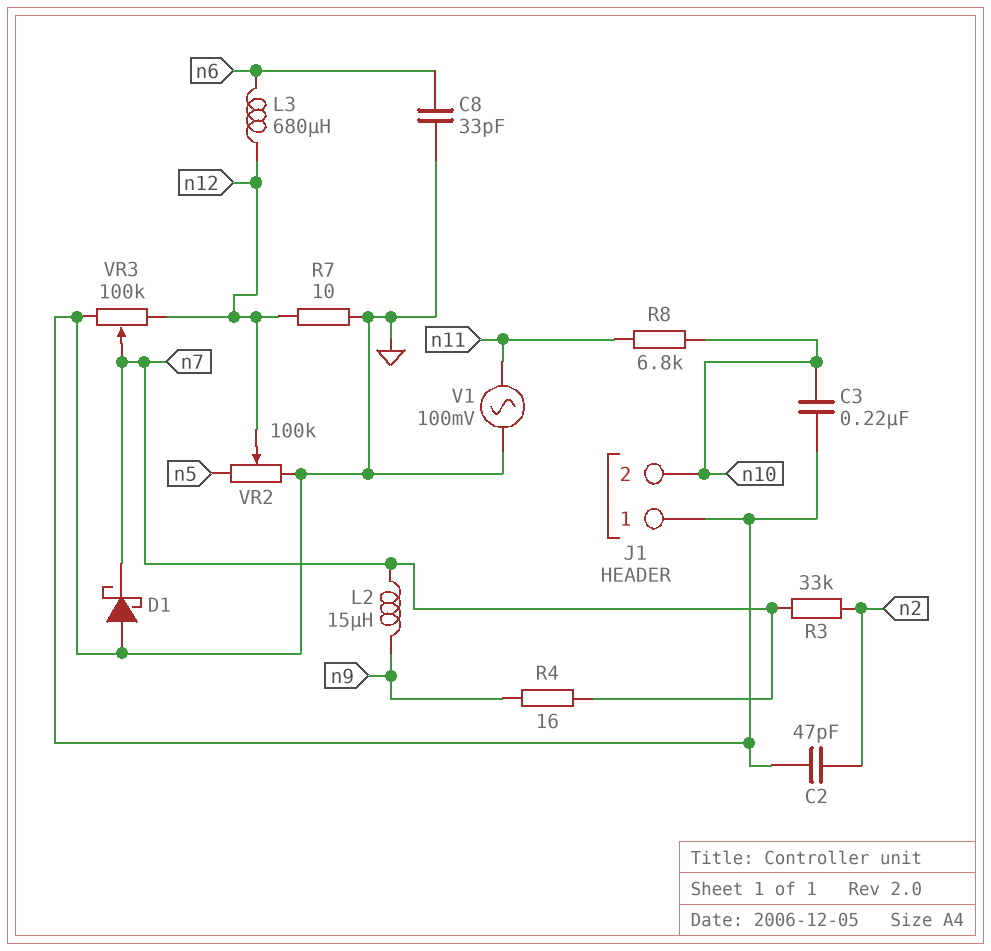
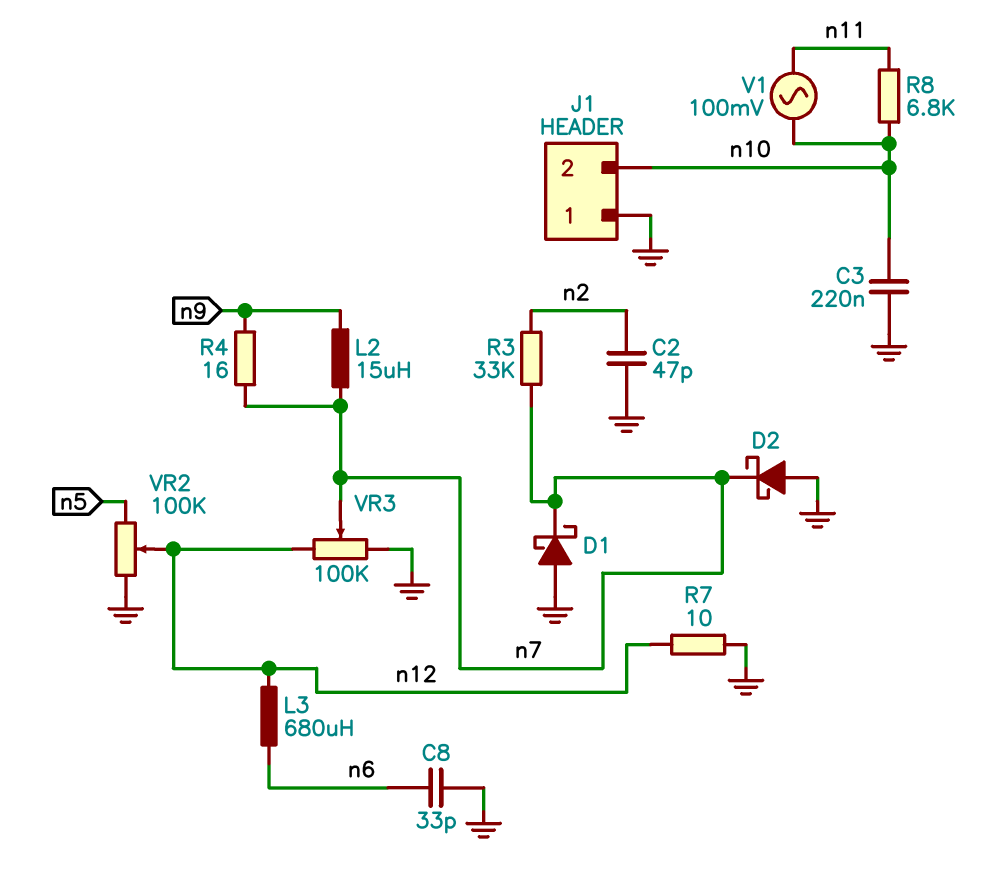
D2: none -> schottky (A GND, K n7)
V1: AC 100mV (GND, n11) -> AC 100mV (n10, n11)

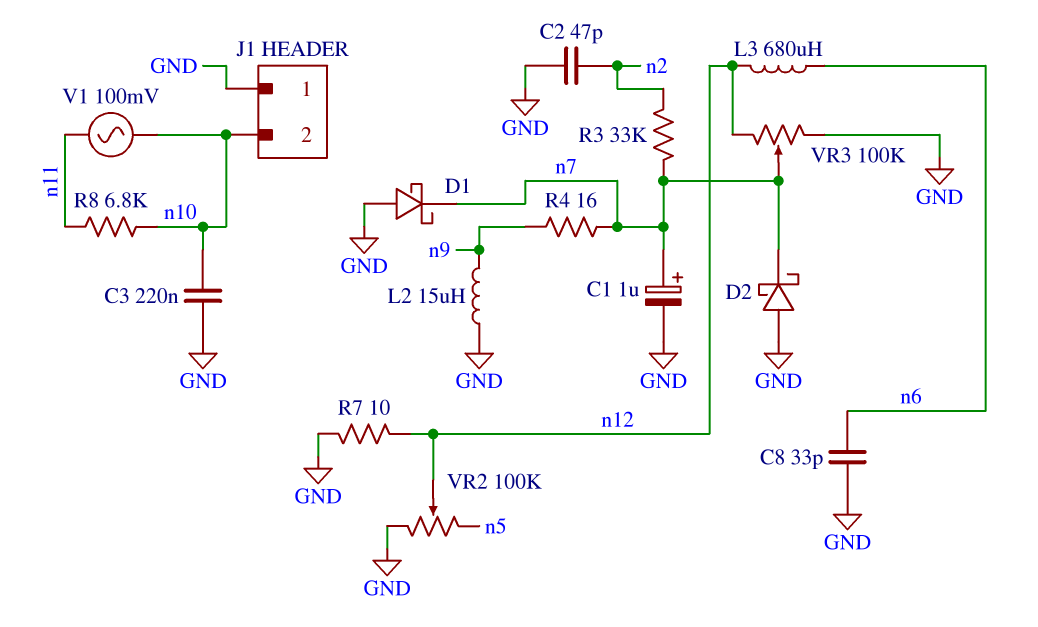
C1: none -> 1uF (plus n7, minus GND)
L2: 15uH (n7, n9) -> 15uH (GND, n9)

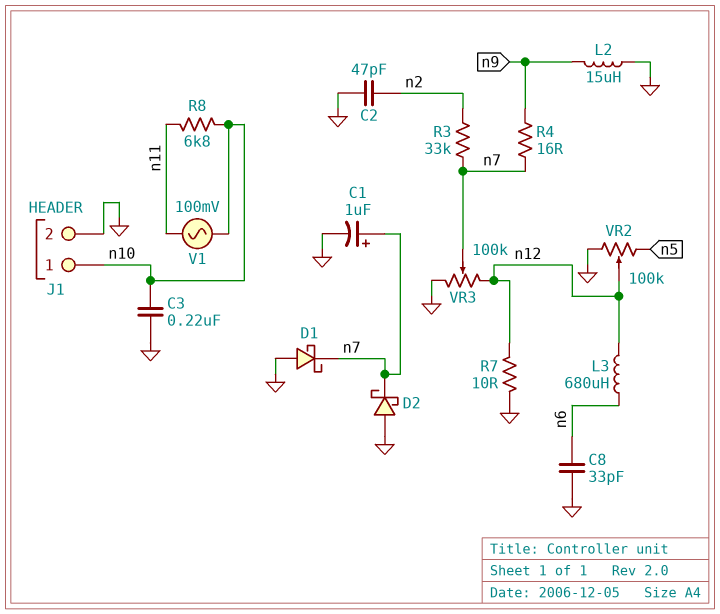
J1 pin 1: GND -> n10
J1 pin 2: n10 -> GND

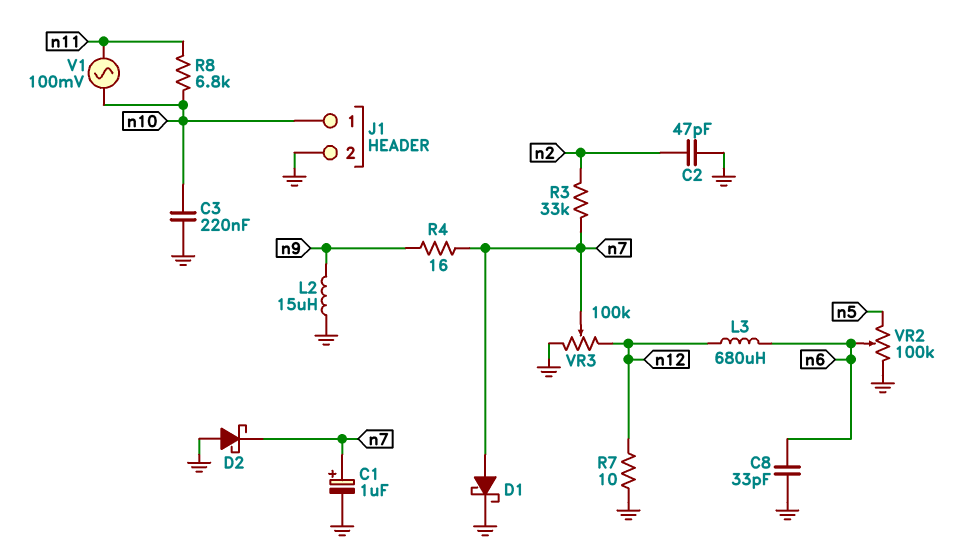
D1: schottky (A GND, K n7) -> schottky (A n7, K GND)
VR2: 100k (GND, n5, wiper n12) -> 100k (GND, n5, wiper n6)

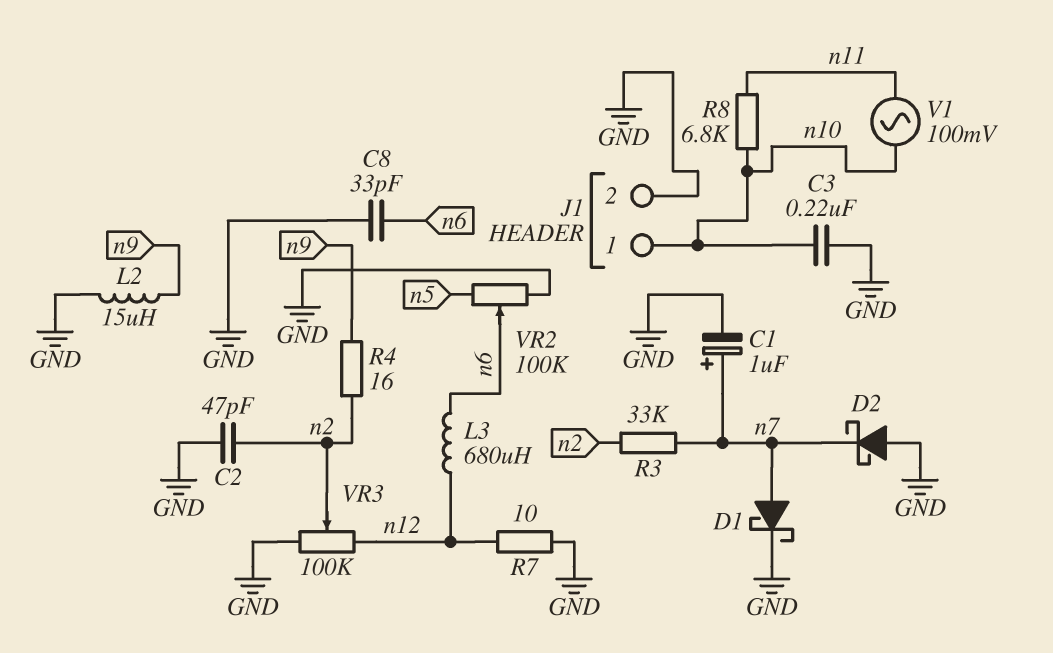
R4: 16 (n7, n9) -> 16 (n2, n9)
VR3: 100k (GND, n12, wiper n7) -> 100k (GND, n12, wiper n2)

